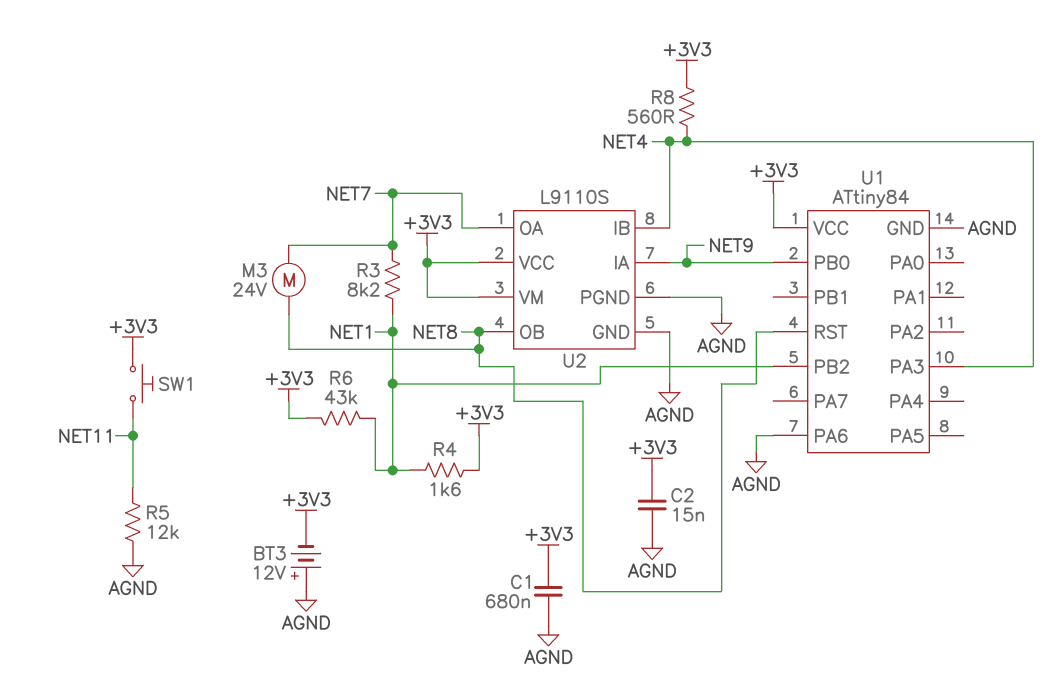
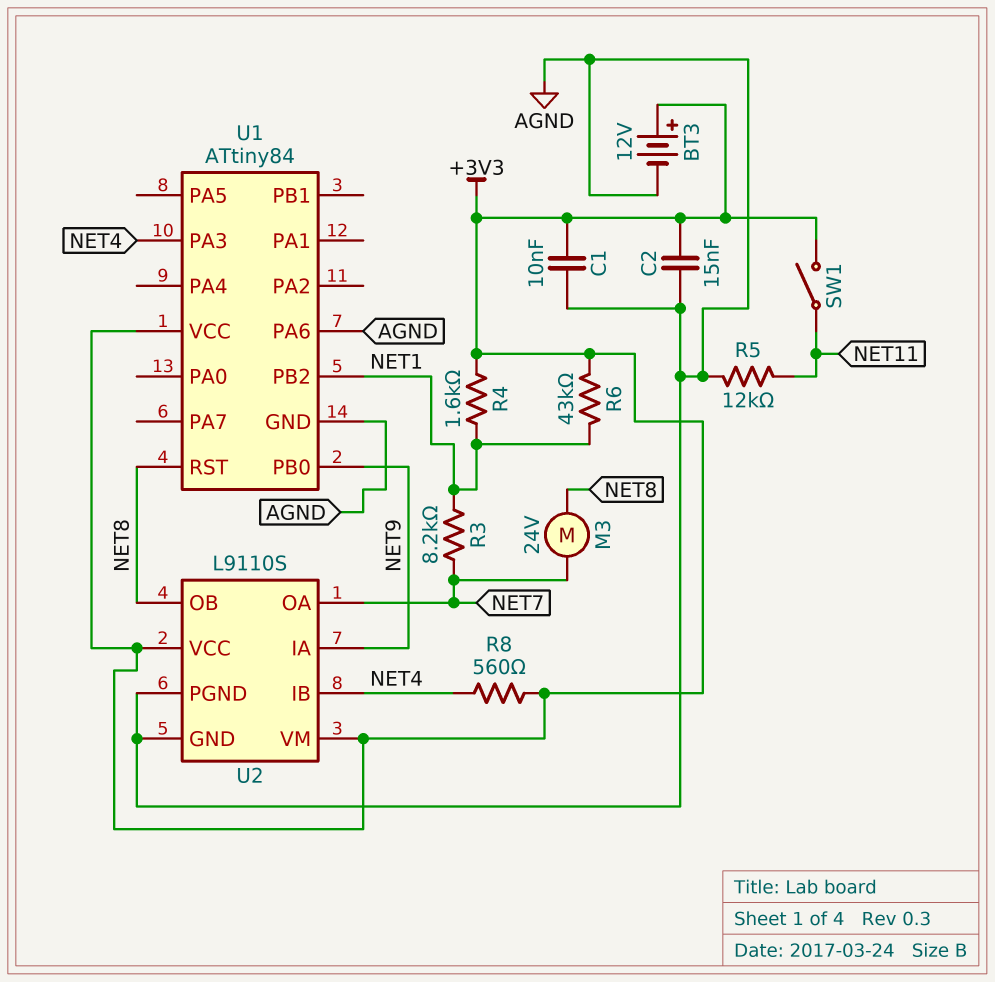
BT3: 12V (plus AGND, minus +3V3) -> 12V (plus +3V3, minus AGND)
C1: 680nF (+3V3, AGND) -> 10nF (+3V3, AGND)
SW1: button (+3V3, NET11) -> switch (+3V3, NET11)

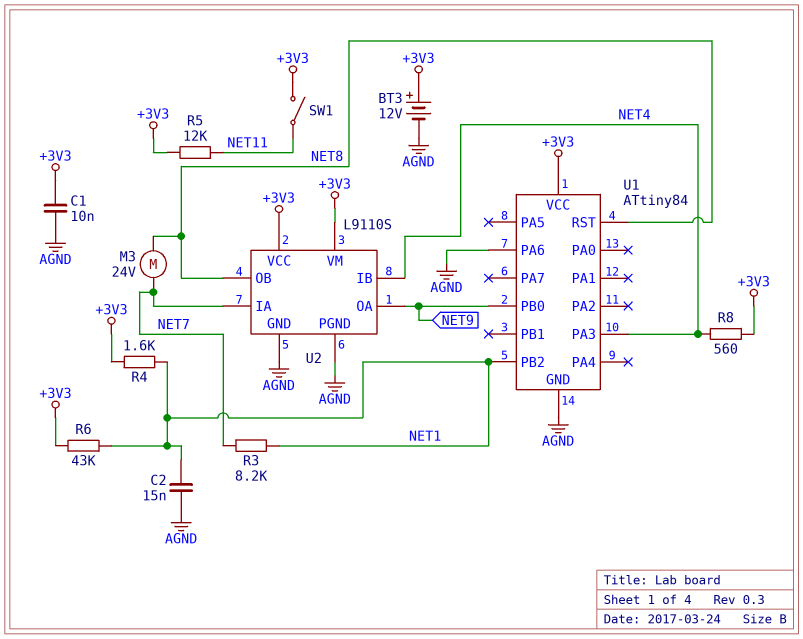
C2: 15nF (+3V3, AGND) -> 15nF (AGND, NET1)
R5: 12k (AGND, NET11) -> 12k (+3V3, NET11)
U2 pin IA: NET9 -> NET7
U2 pin OA: NET7 -> NET9

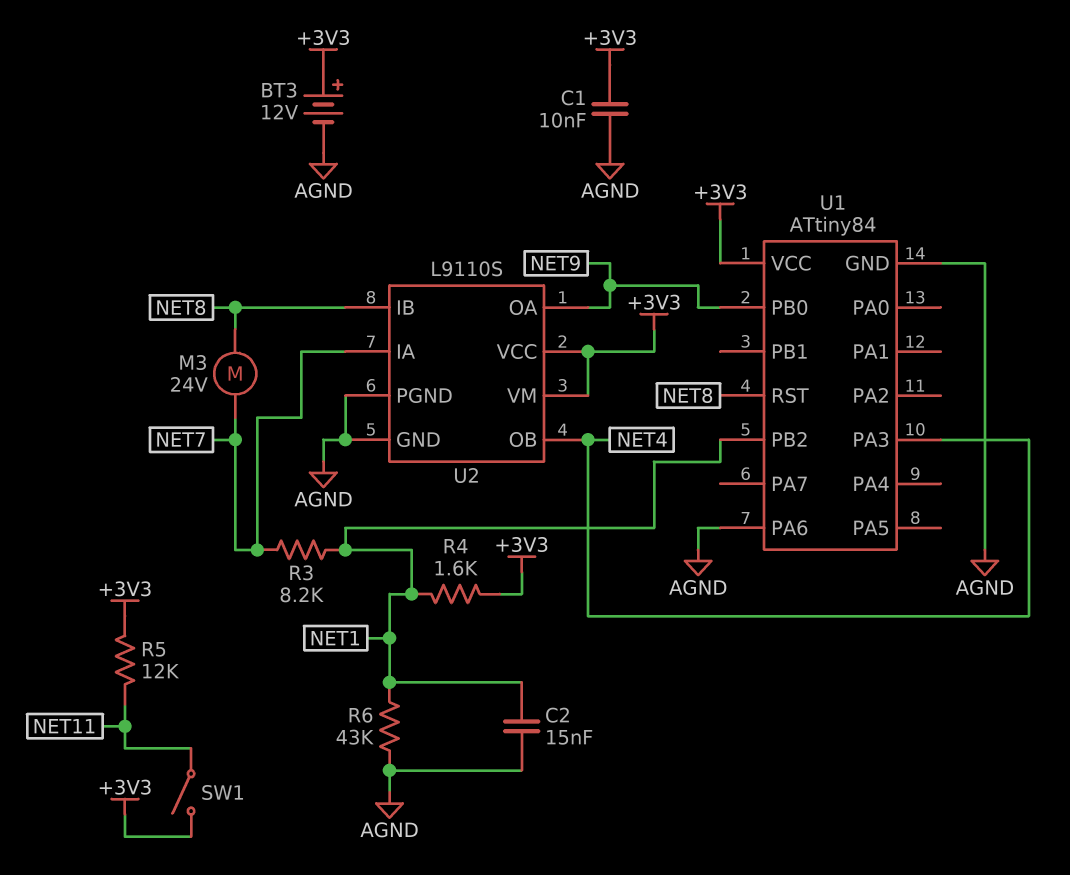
R6: 43k (+3V3, NET1) -> 43k (AGND, NET1)
R8: 560 (+3V3, NET4) -> none
U2 pin IB: NET4 -> NET8
U2 pin OB: NET8 -> NET4

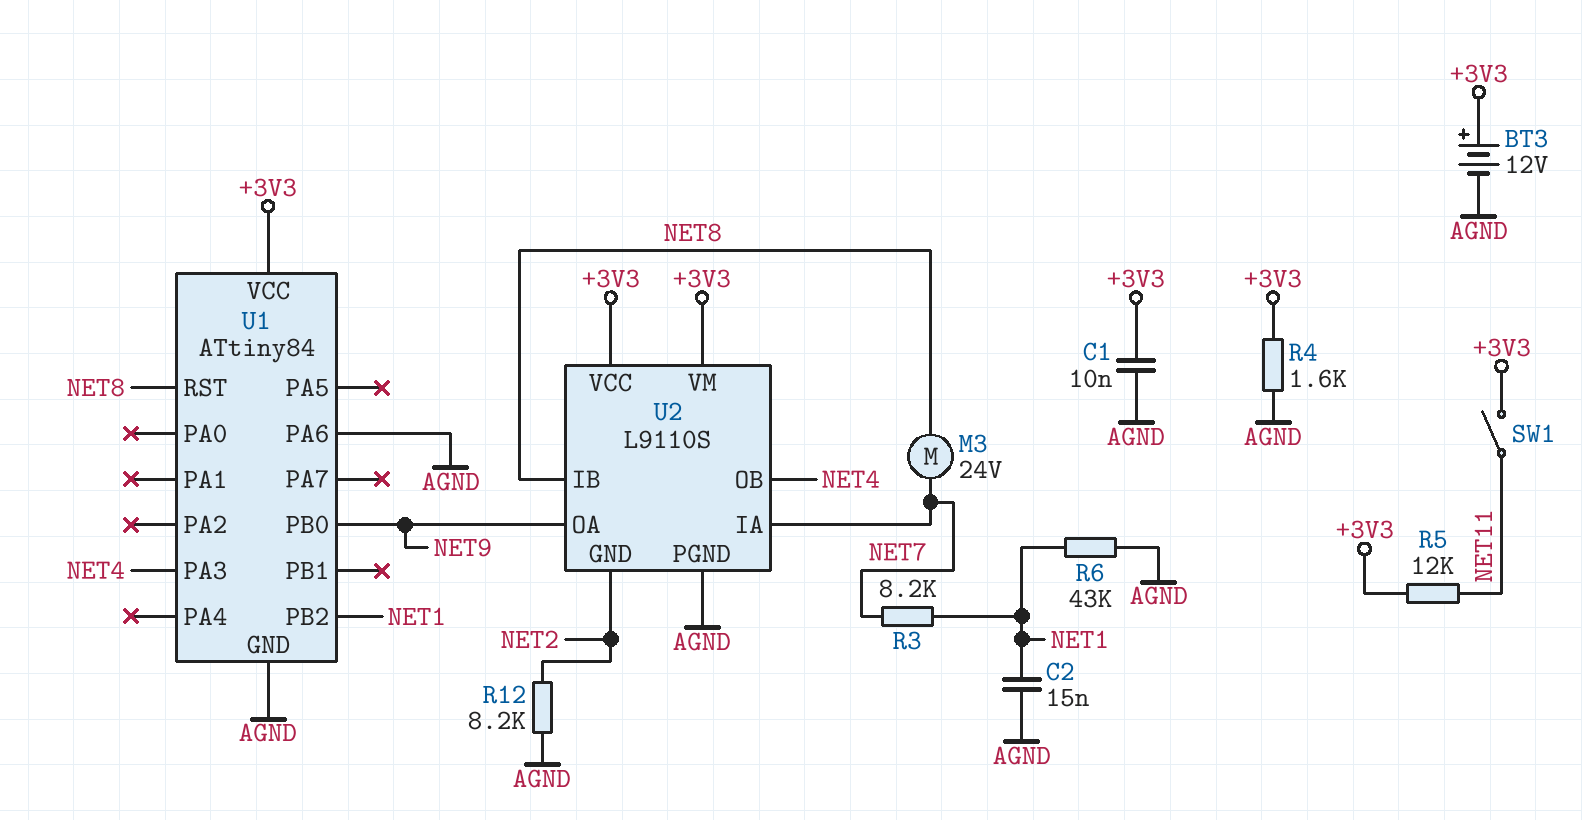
R4: 1.6k (+3V3, NET1) -> 1.6k (+3V3, AGND)
R12: none -> 8.2k (AGND, NET2)
U2 pin GND: AGND -> NET2

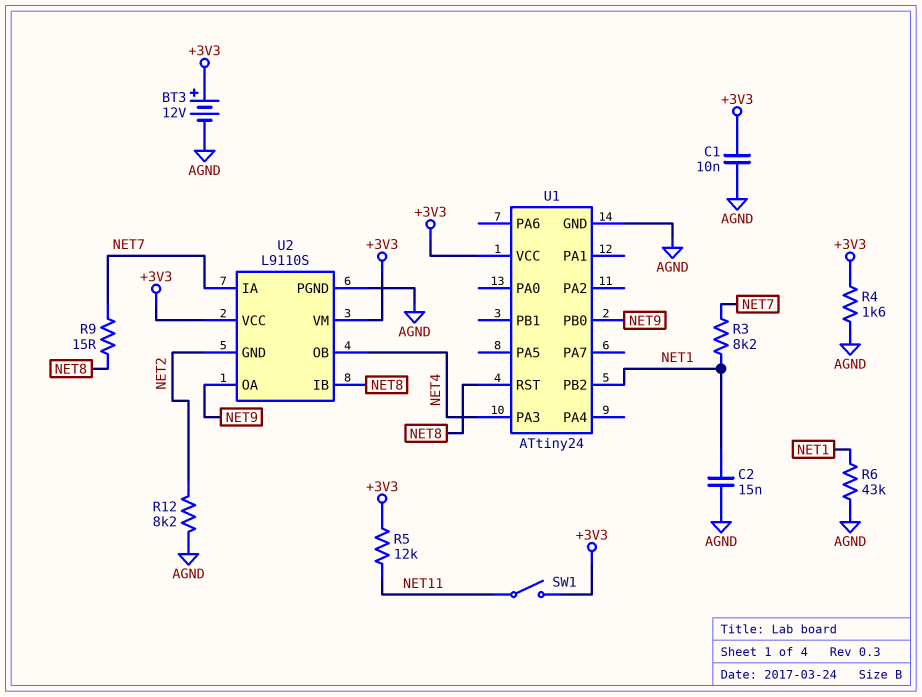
M3: motor 24V (NET7, NET8) -> none
R9: none -> 15 (NET7, NET8)
U1: ATtiny84 -> ATtiny24
U1 pin PA6: AGND -> none

